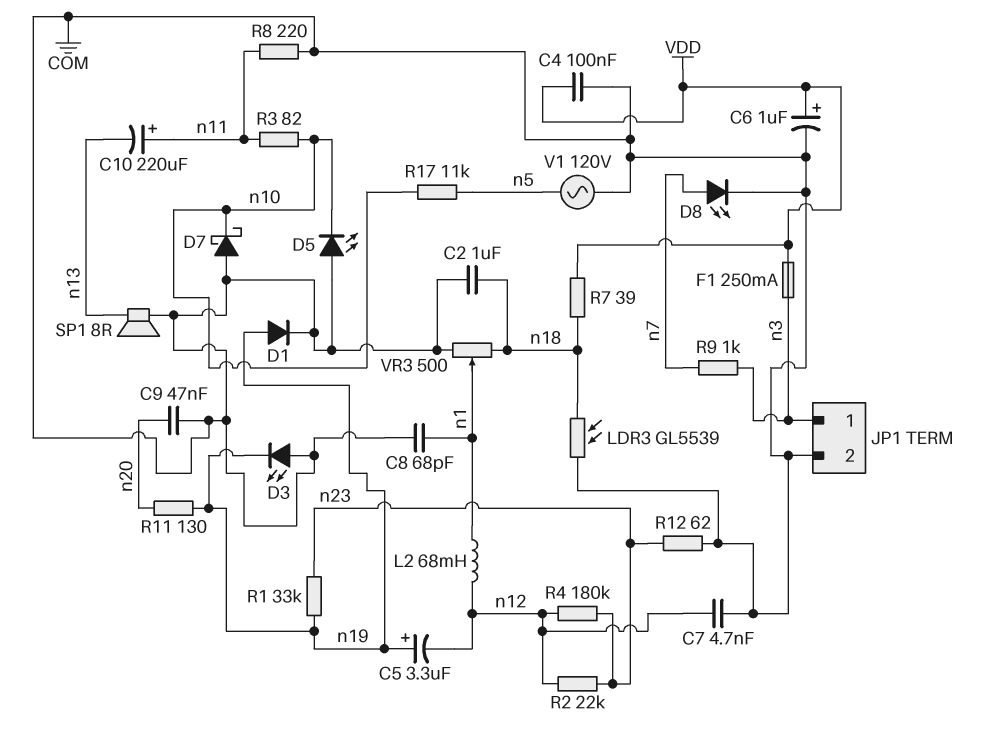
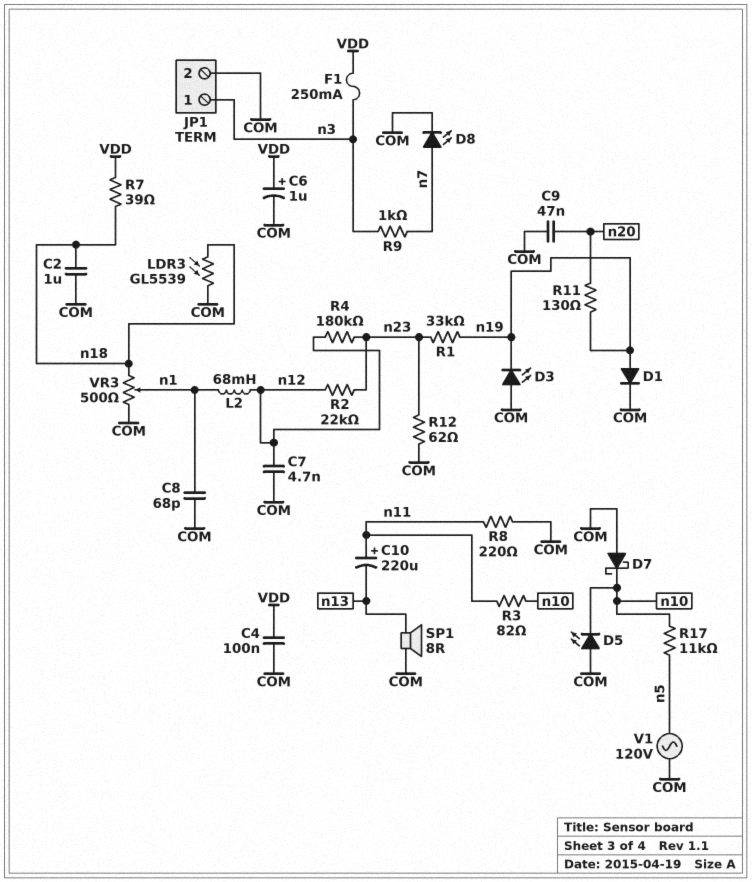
C5: 3.3uF (plus n19, minus n12) -> none

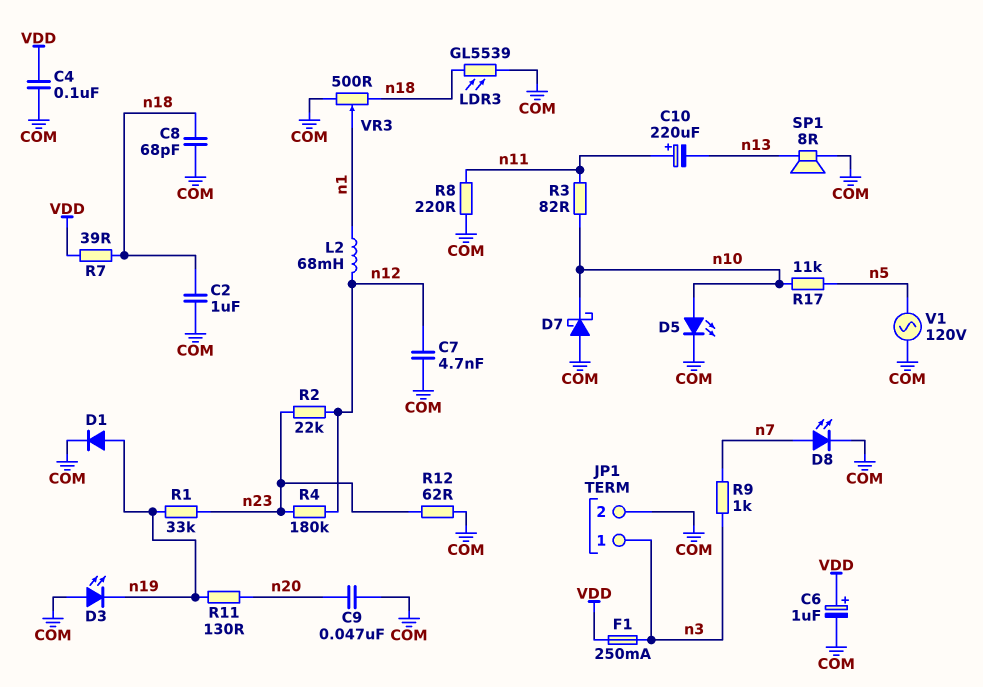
C8: 68pF (COM, n1) -> 68pF (COM, n18)
D5: LED (A COM, K n10) -> LED (A n10, K COM)

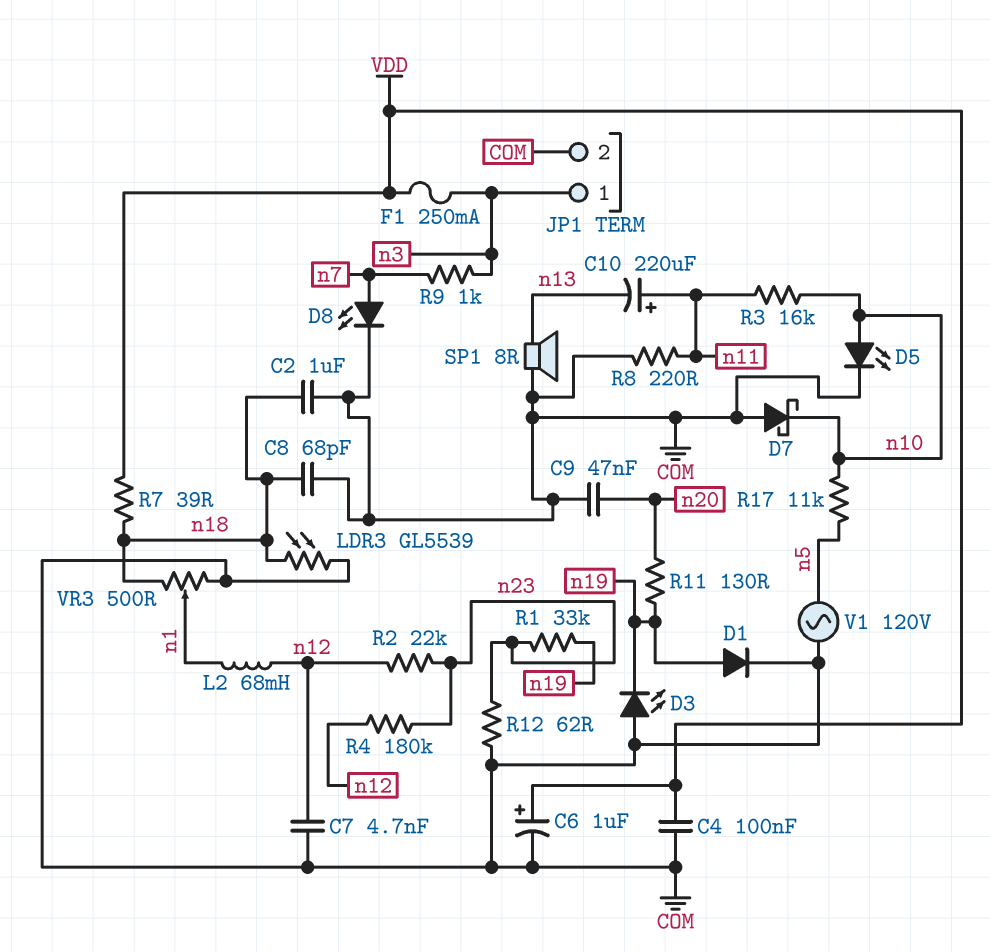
R3: 82 (n10, n11) -> 16k (n10, n11)

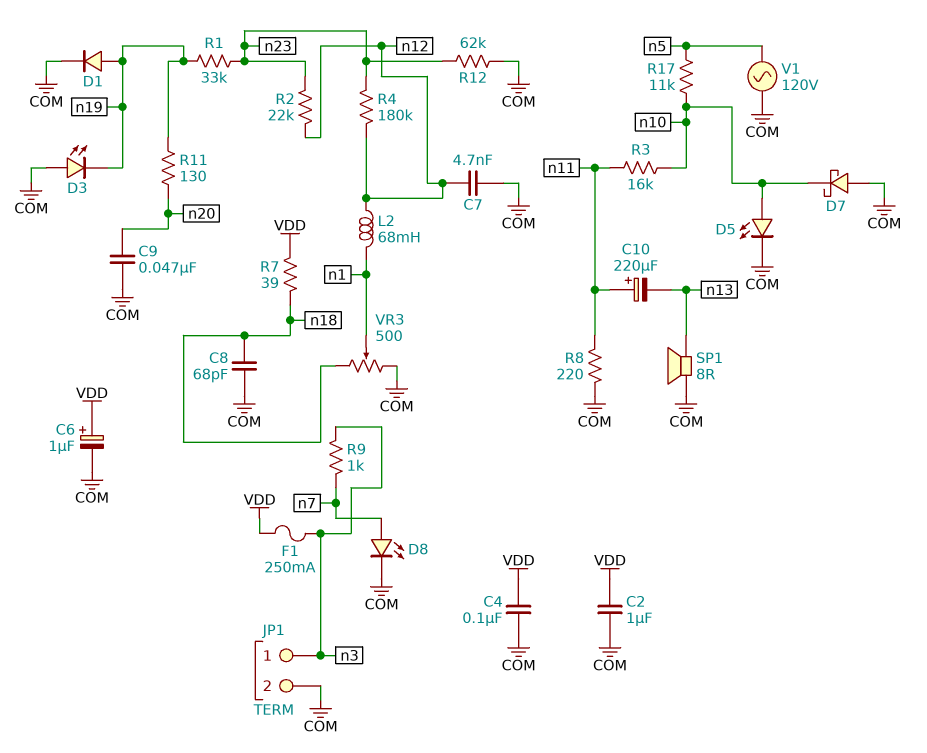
C2: 1uF (COM, n18) -> 1uF (COM, VDD)
LDR3: GL5539 (COM, n18) -> none
R12: 62 (COM, n23) -> 62k (COM, n23)

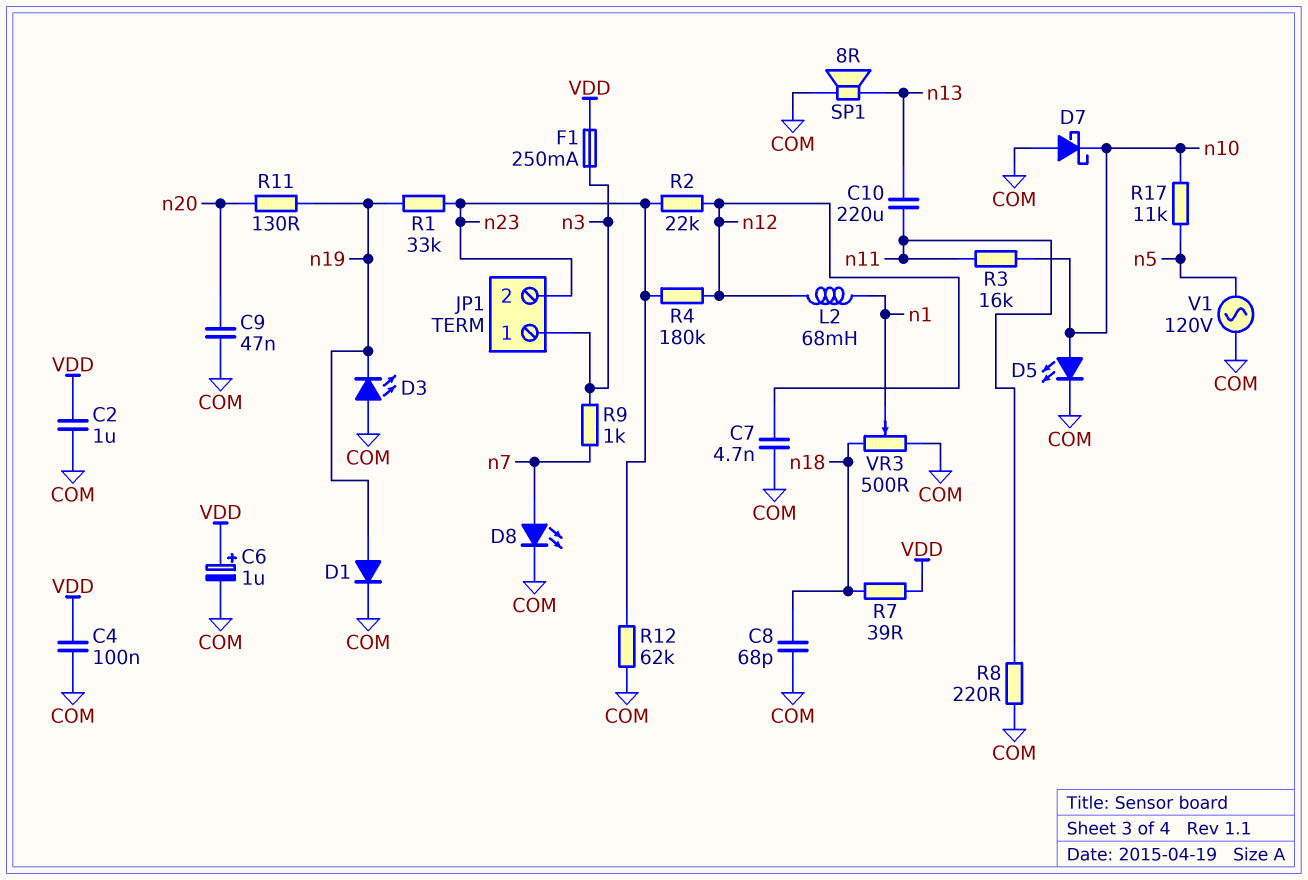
C10: 220uF (plus n11, minus n13) -> 220uF (n11, n13)
JP1 pin 2: COM -> n23

